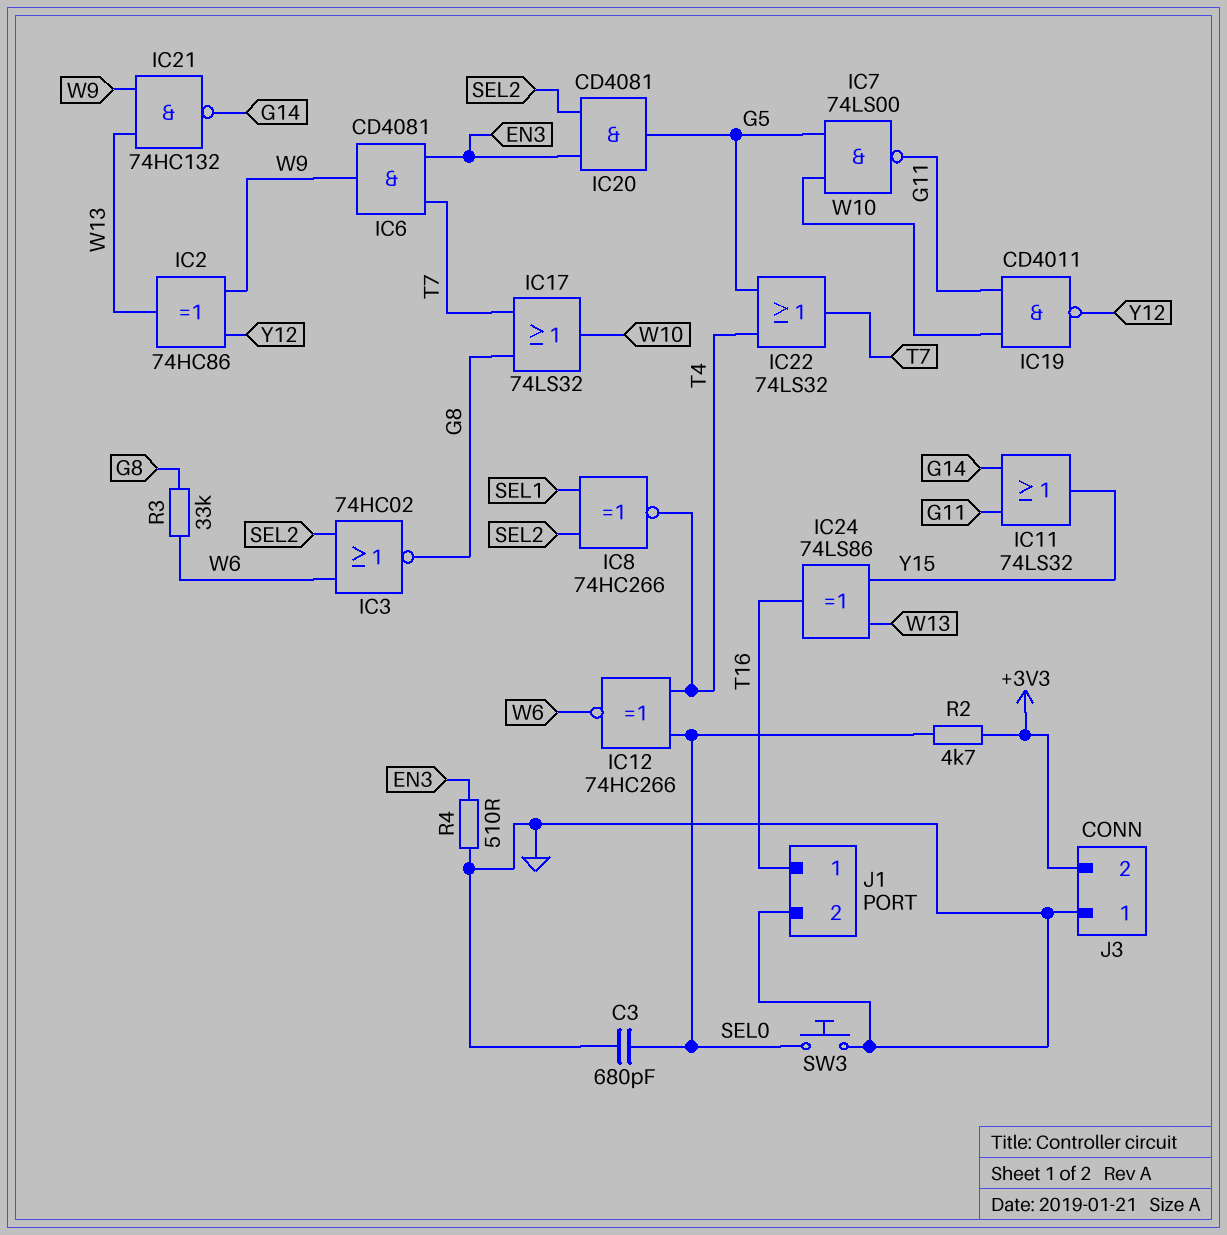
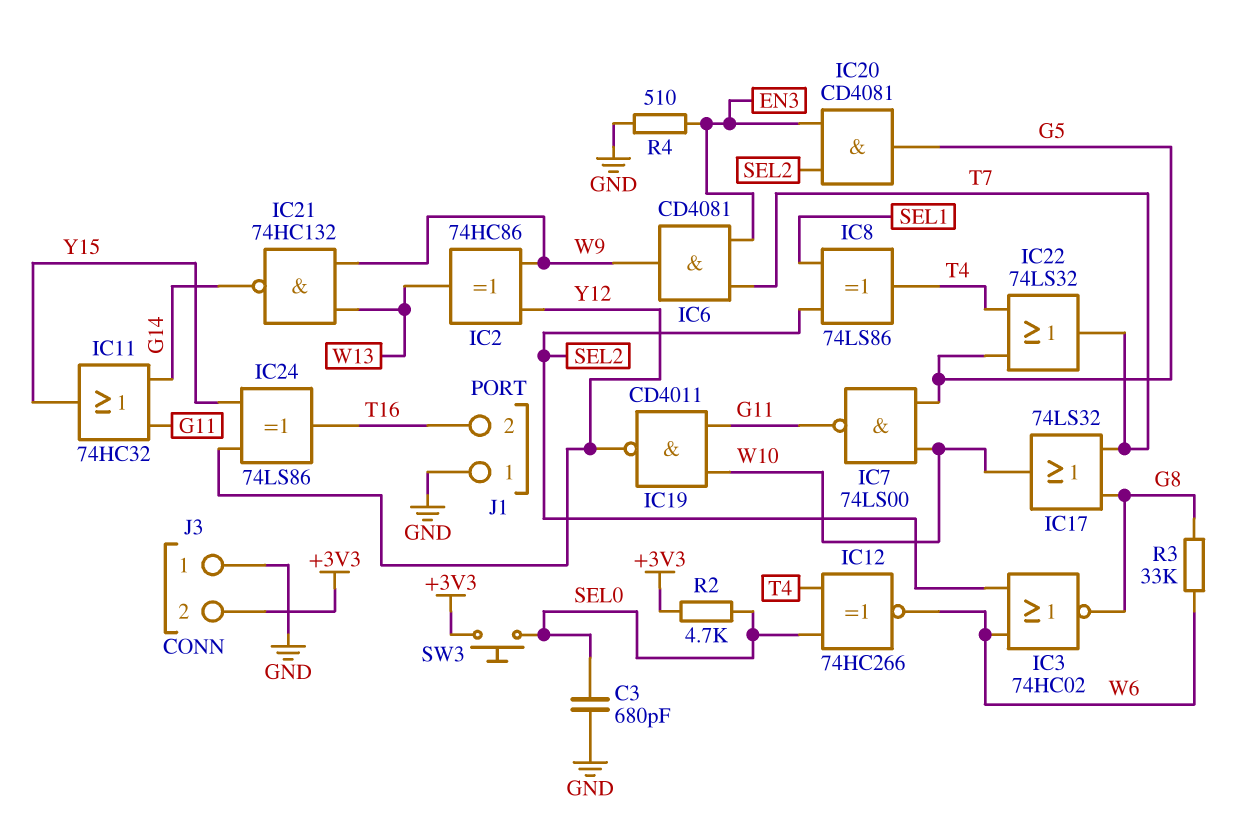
IC8: XNOR 74HC266 (in SEL1, in SEL2, out T4) -> XOR 74LS86 (in SEL1, in SEL2, out T4)
IC11: OR 74LS32 (in G11, in G14, out Y15) -> OR 74HC32 (in G11, in G14, out Y15)
IC24: XOR 74LS86 (in W13, in Y15, out T16) -> XOR 74LS86 (in Y12, in Y15, out T16)
J1 pin 1: T16 -> GND
J1 pin 2: GND -> T16
SW3: button (GND, SEL0) -> button (+3V3, SEL0)

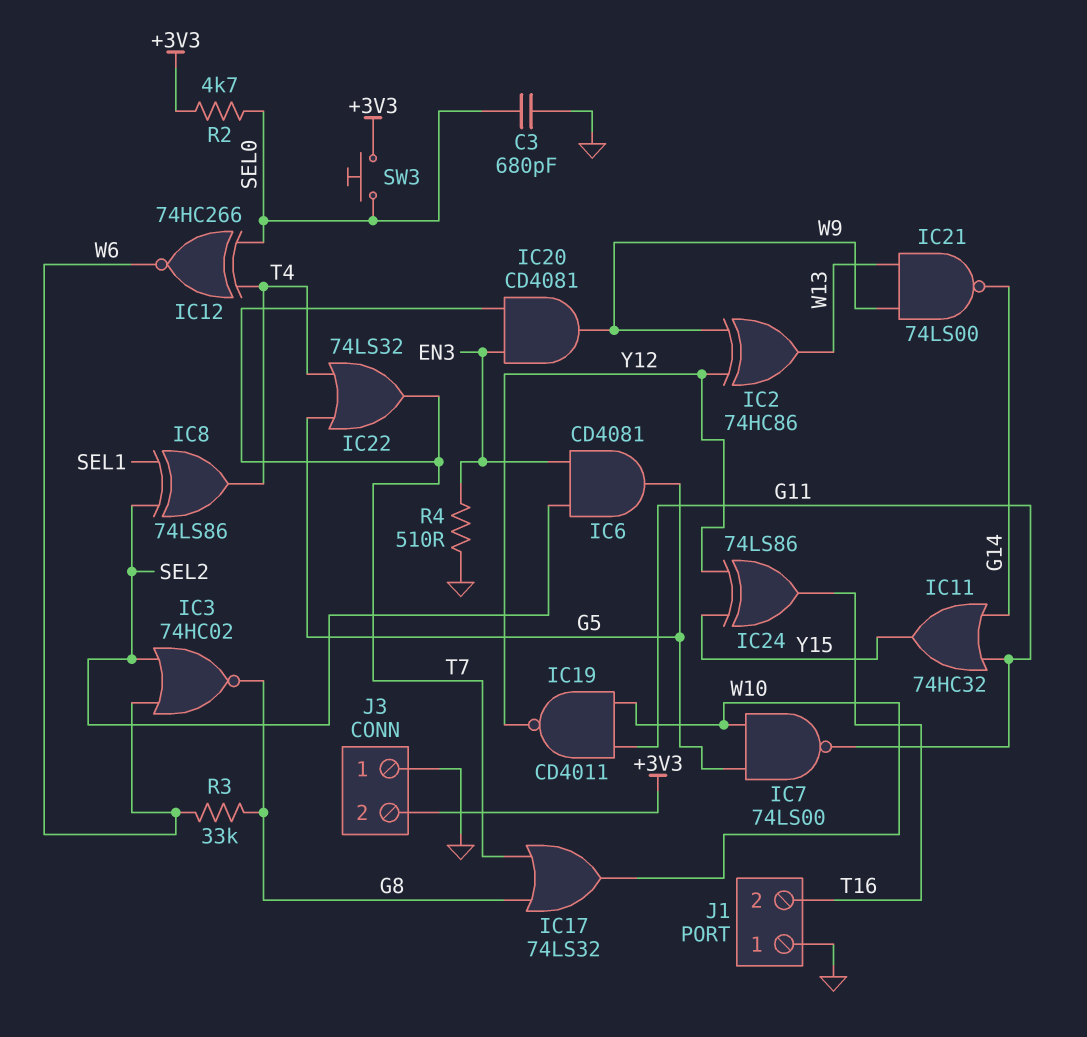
IC6: AND CD4081 (in EN3, in T7, out W9) -> AND CD4081 (in EN3, in SEL2, out G5)
IC20: AND CD4081 (in EN3, in SEL2, out G5) -> AND CD4081 (in EN3, in T7, out W9)
IC21: NAND 74HC132 (in W9, in W13, out G14) -> NAND 74LS00 (in W9, in W13, out G14)

